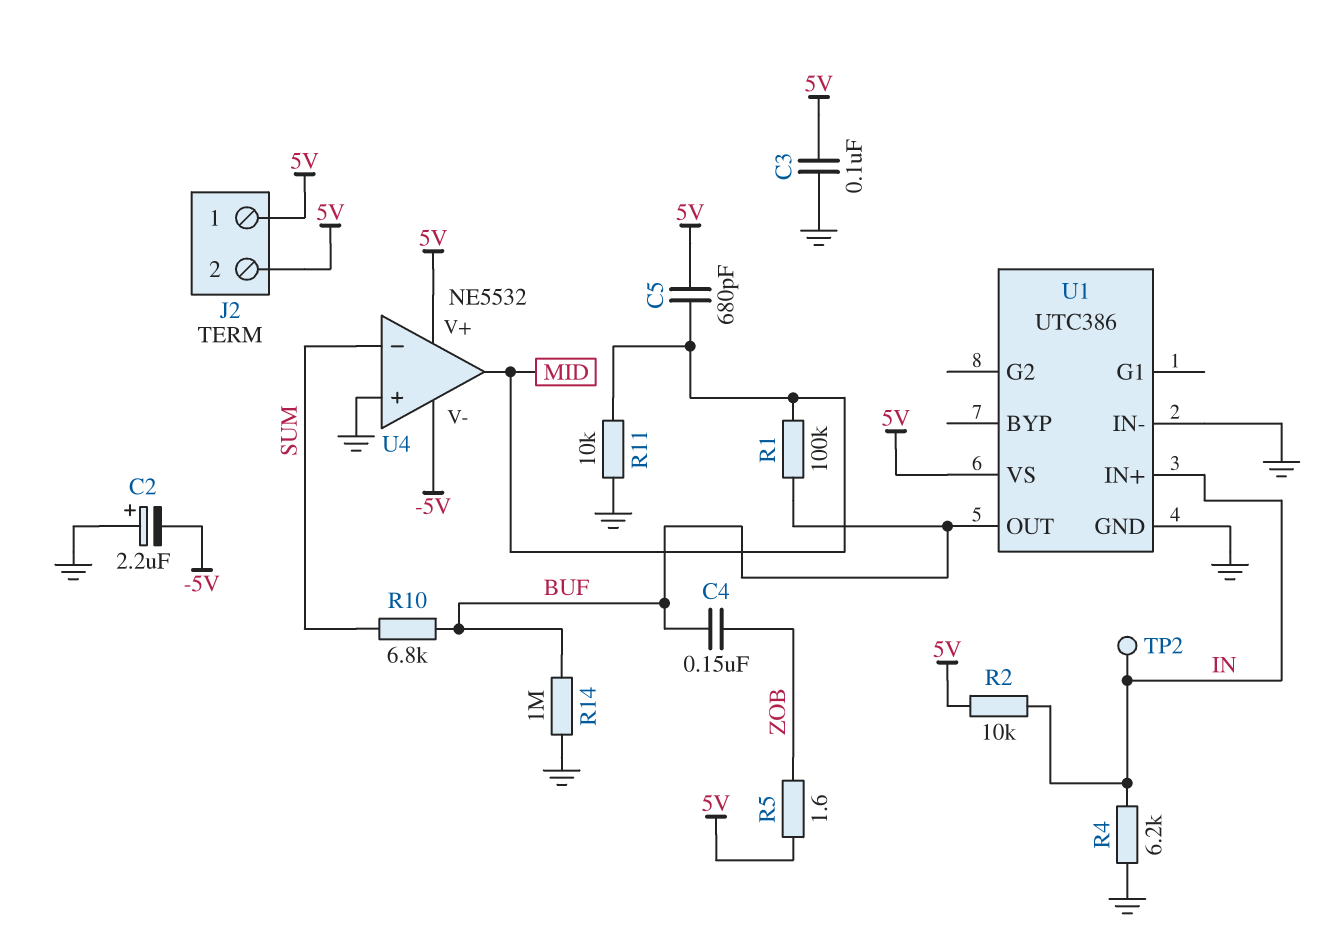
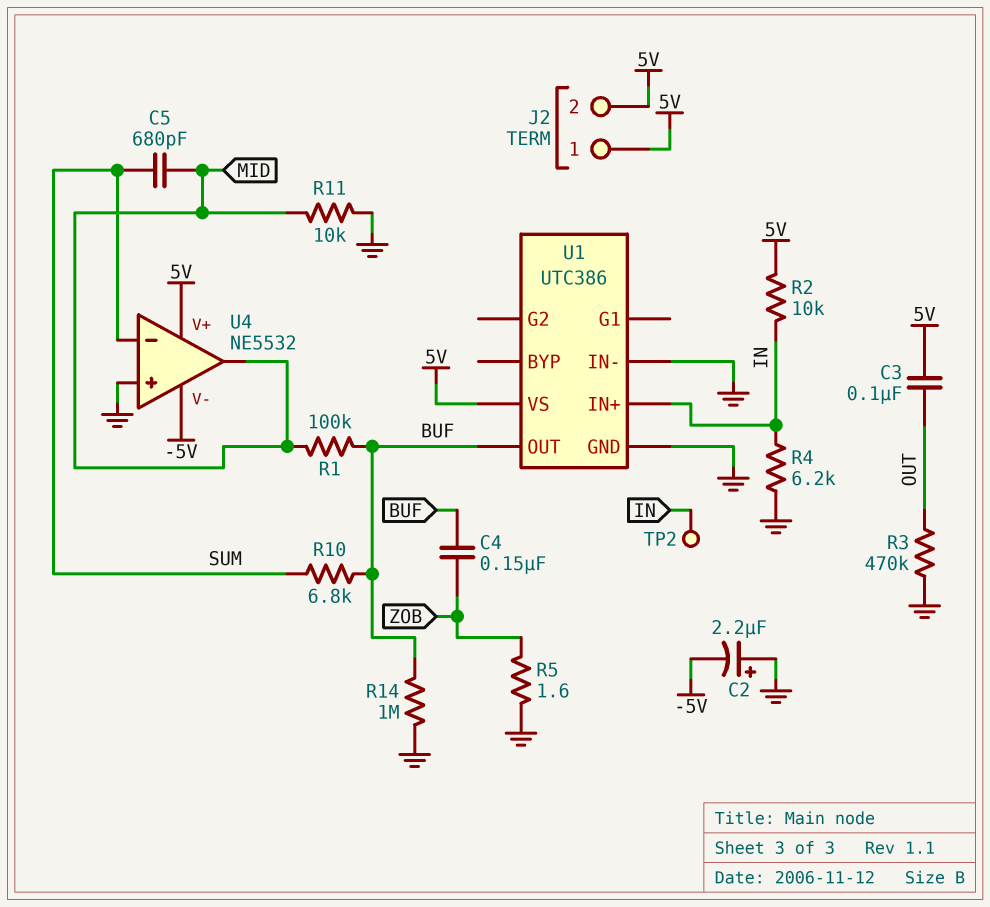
C3: 100nF (5V, GND) -> 100nF (5V, OUT)
C5: 680pF (5V, MID) -> 680pF (MID, SUM)
R3: none -> 470k (GND, OUT)
R5: 1.6 (5V, ZOB) -> 1.6 (GND, ZOB)

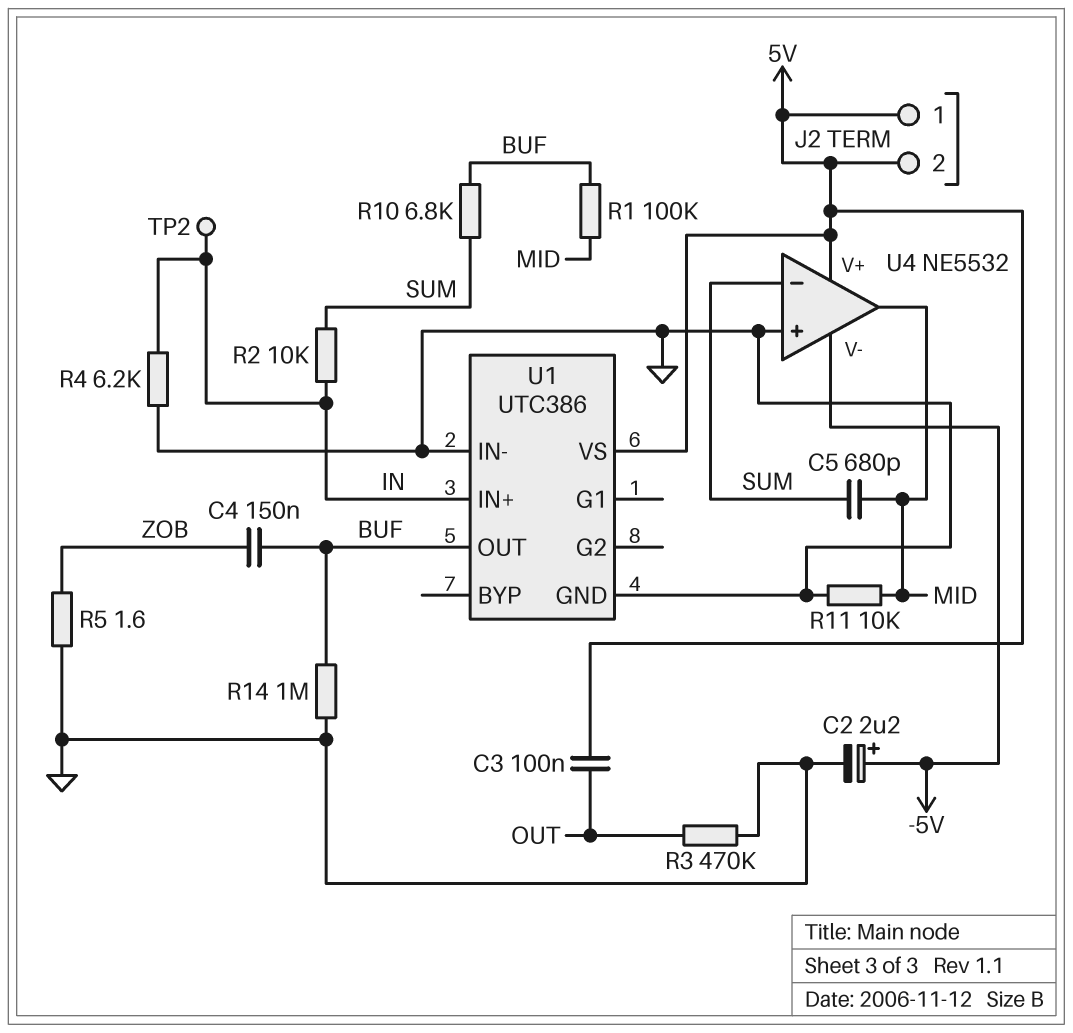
C2: 2.2uF (plus GND, minus -5V) -> 2.2uF (plus -5V, minus GND)
R2: 10k (5V, IN) -> 10k (IN, SUM)

